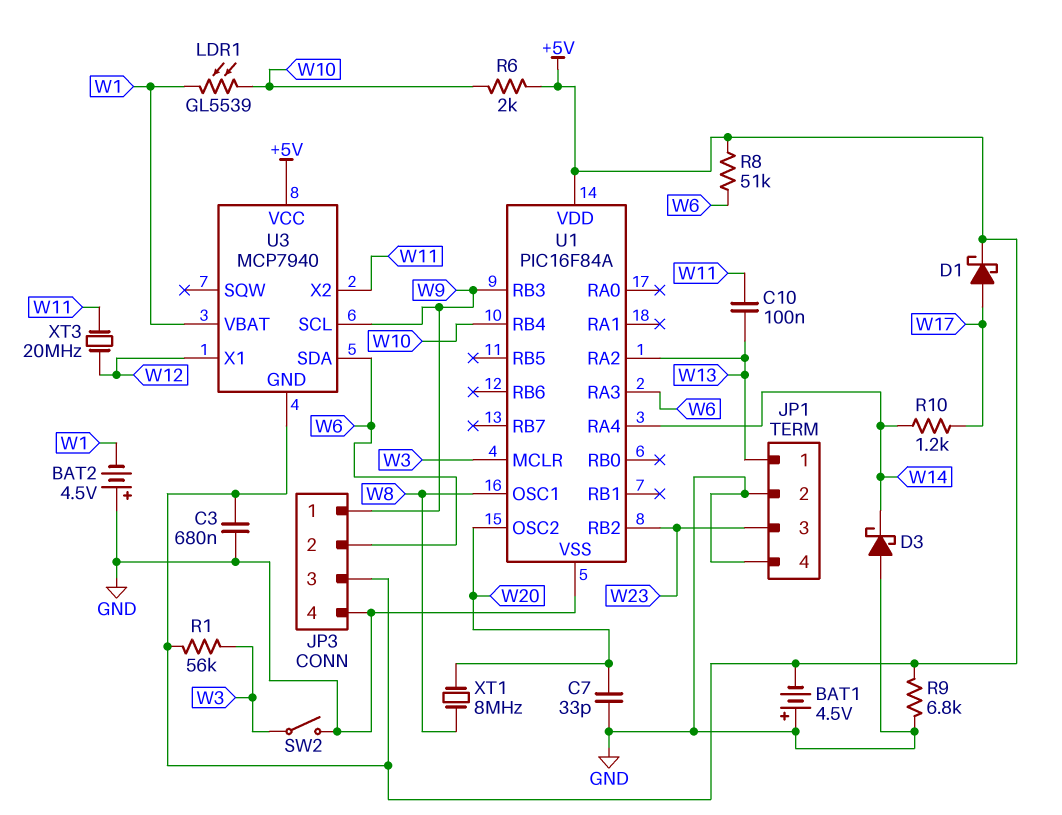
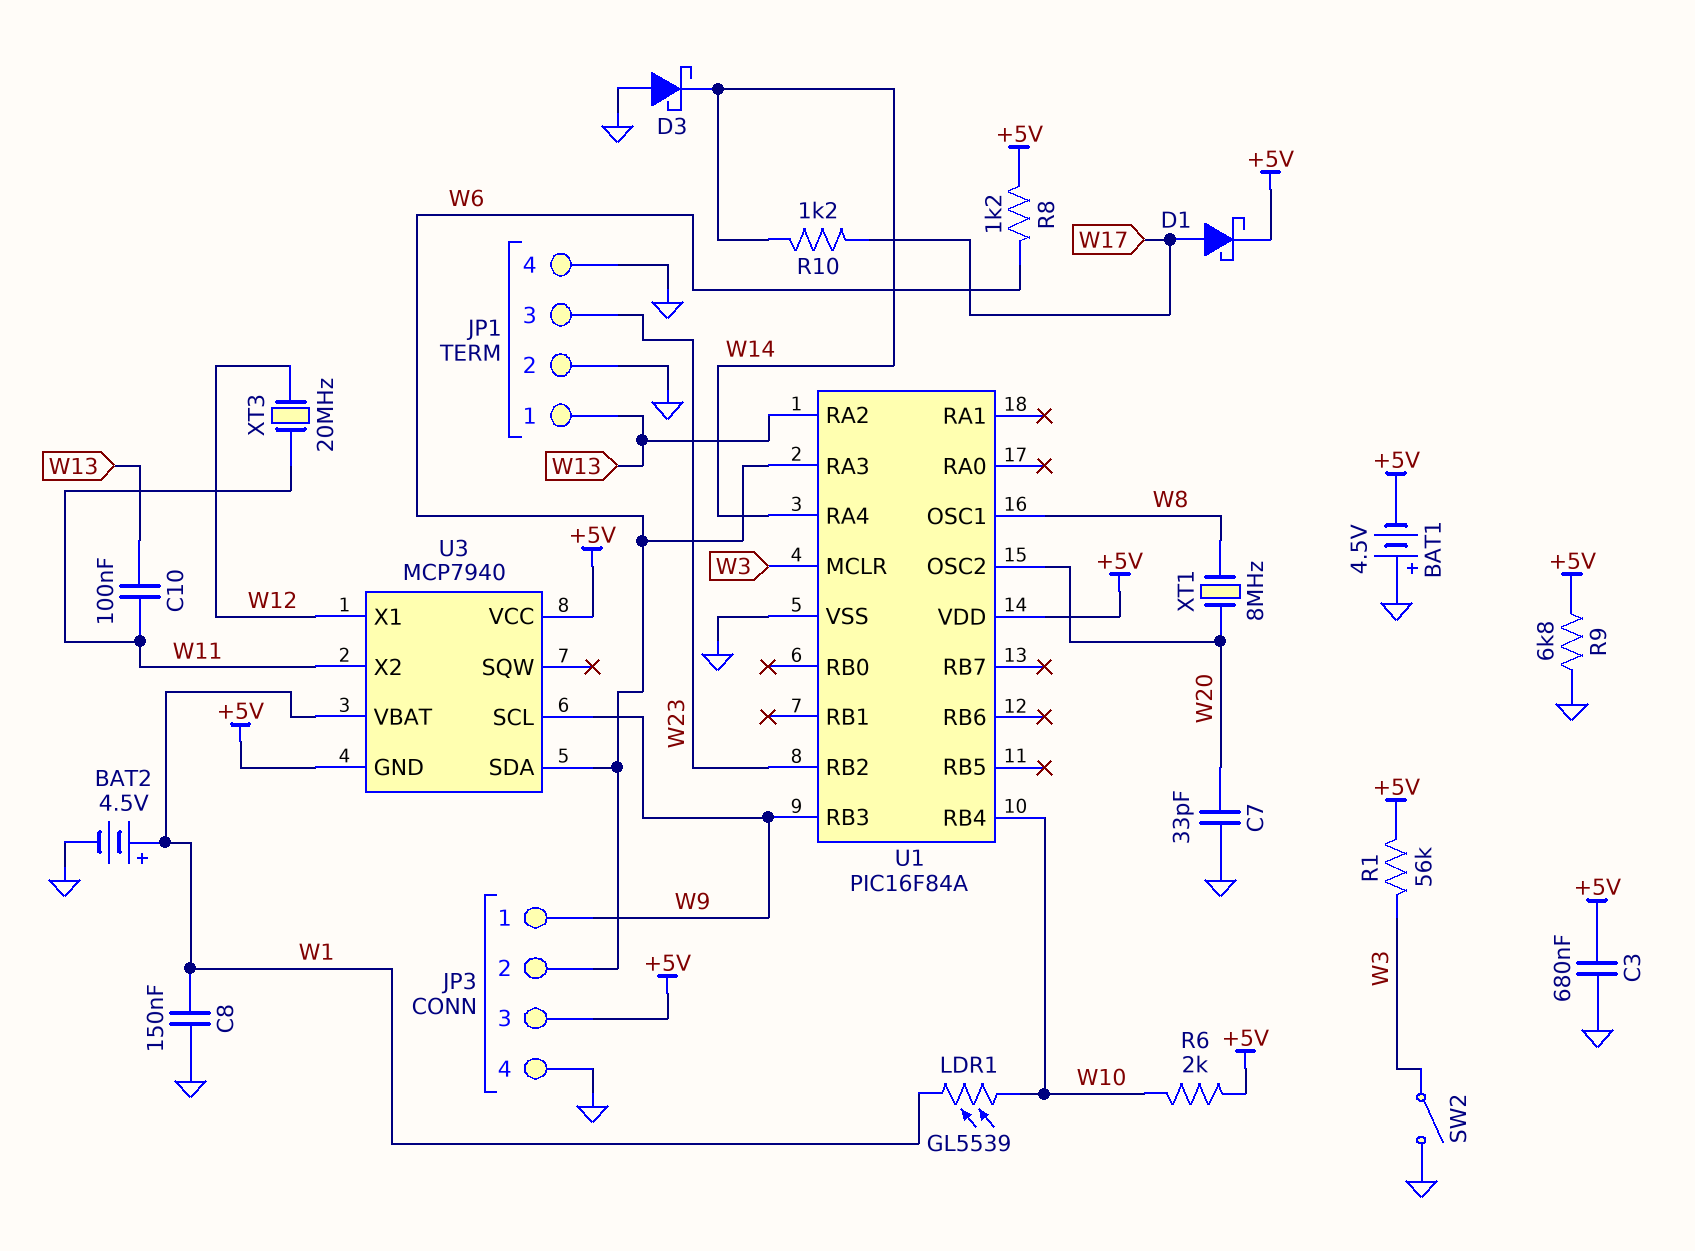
BAT2: 4.5V (plus GND, minus W1) -> 4.5V (plus W1, minus GND)
C8: none -> 150nF (GND, W1)
R8: 51k (+5V, W6) -> 1.2k (+5V, W6)

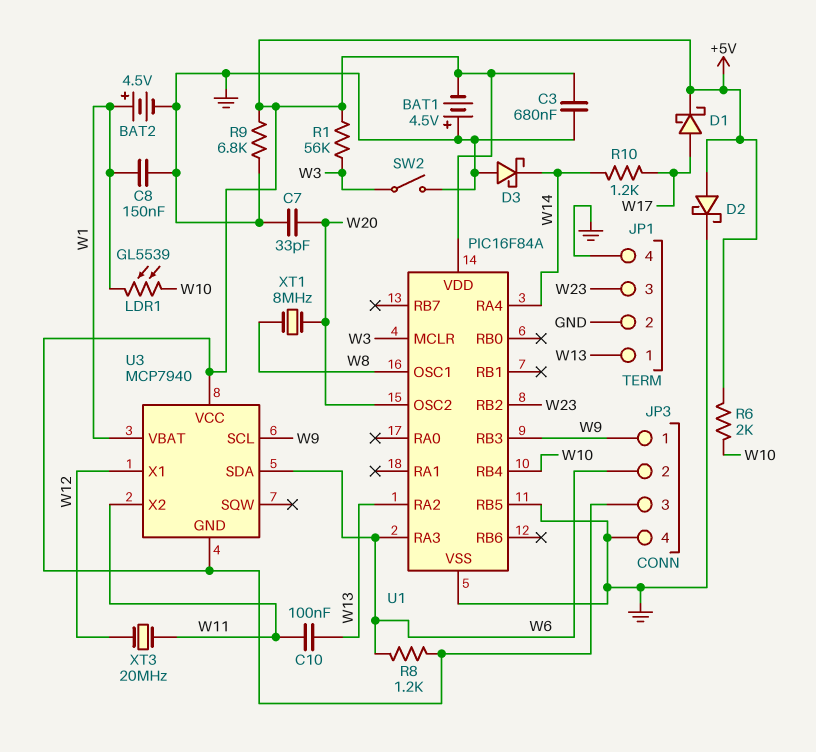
D2: none -> schottky (A +5V, K GND)
U1 pin RB5: none -> GND

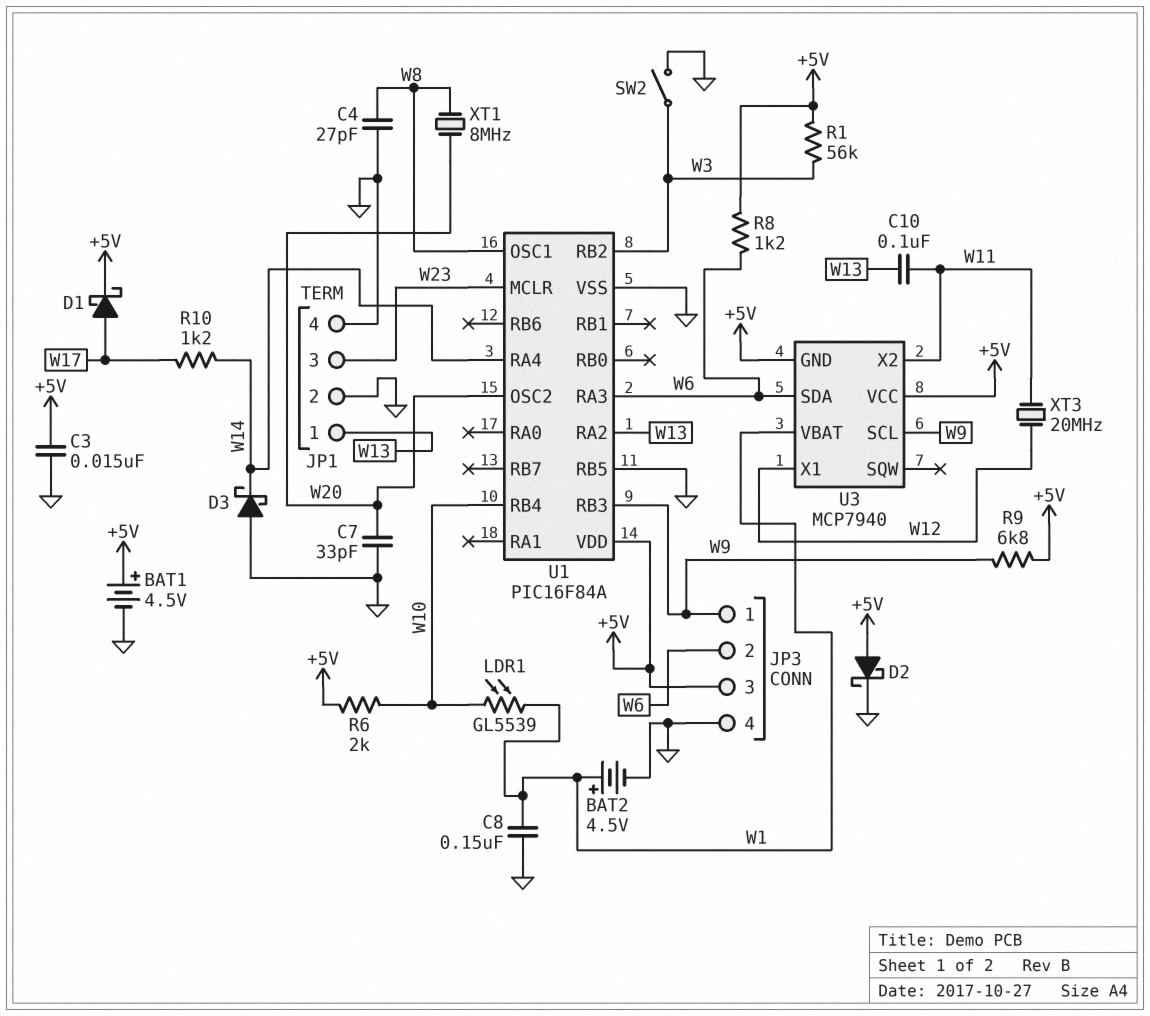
BAT1: 4.5V (plus GND, minus +5V) -> 4.5V (plus +5V, minus GND)
C3: 680nF (+5V, GND) -> 15nF (+5V, GND)
C4: none -> 27pF (GND, W8)
R9: 6.8k (+5V, GND) -> 6.8k (+5V, W9)
U1 pin MCLR: W3 -> W23
U1 pin RB2: W23 -> W3

